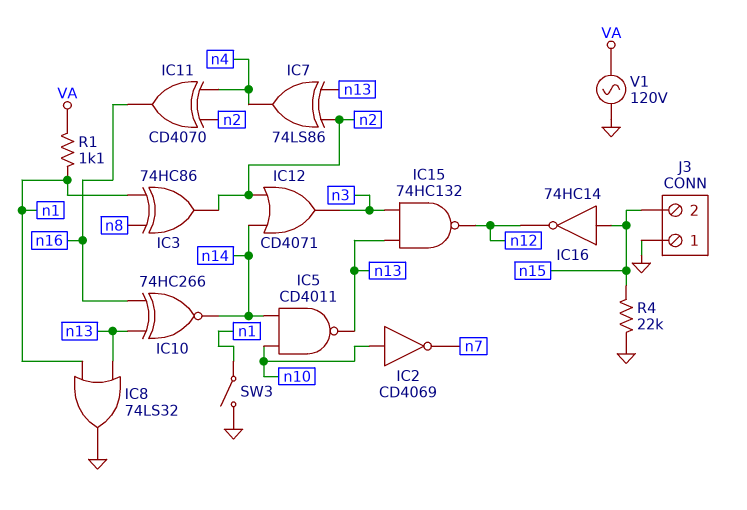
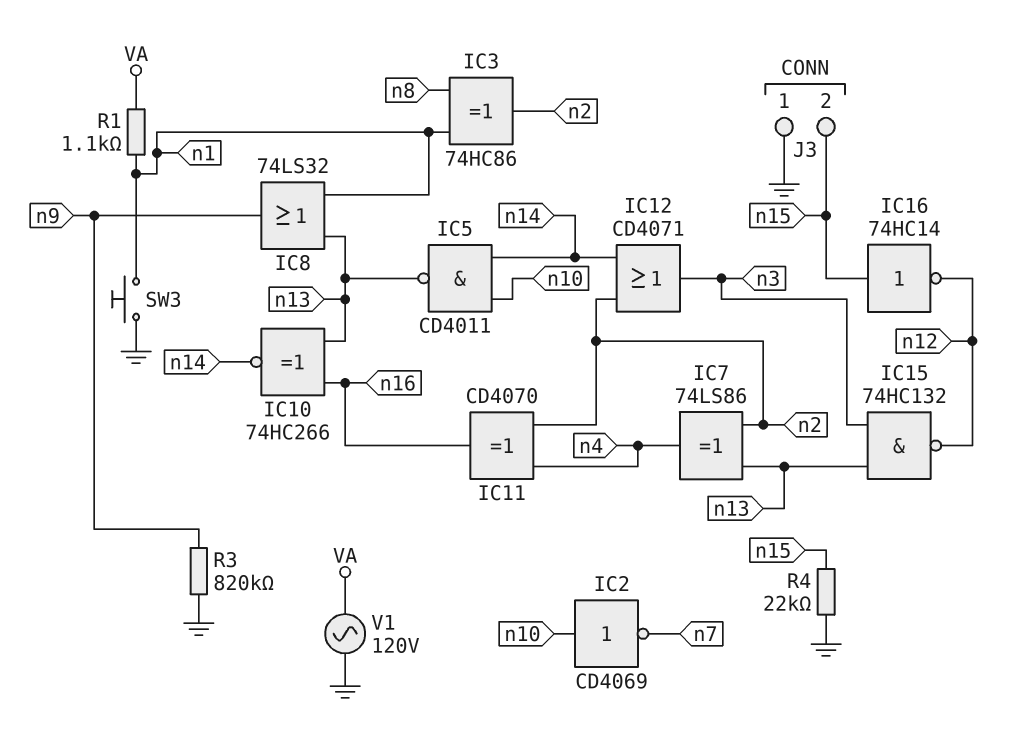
IC8: OR 74LS32 (in n1, in n13, out GND) -> OR 74LS32 (in n1, in n13, out n9)
R3: none -> 820k (GND, n9)
SW3: switch (GND, n1) -> button (GND, n1)

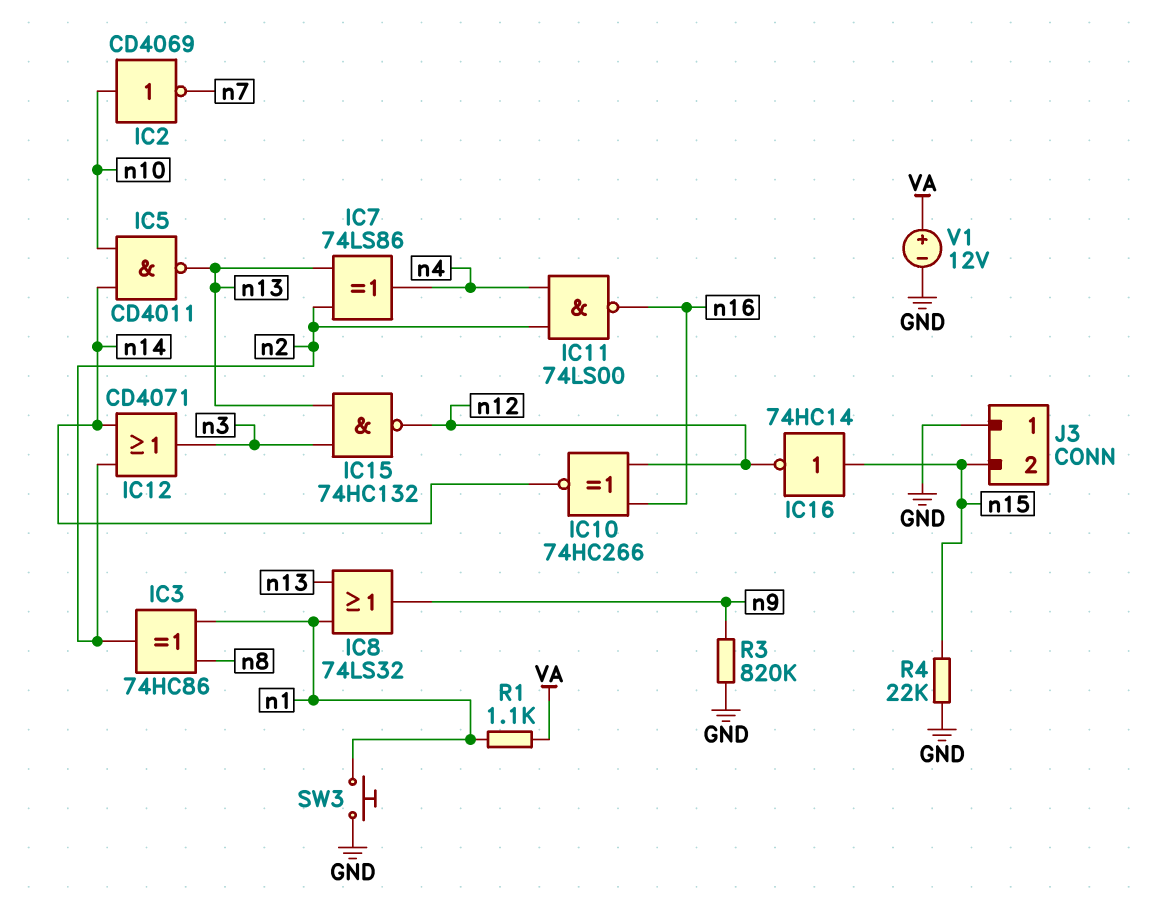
IC10: XNOR 74HC266 (in n13, in n16, out n14) -> XNOR 74HC266 (in n12, in n16, out n14)
IC11: XOR CD4070 (in n2, in n4, out n16) -> NAND 74LS00 (in n2, in n4, out n16)
V1: AC 120V (GND, VA) -> 12V (plus VA, minus GND)

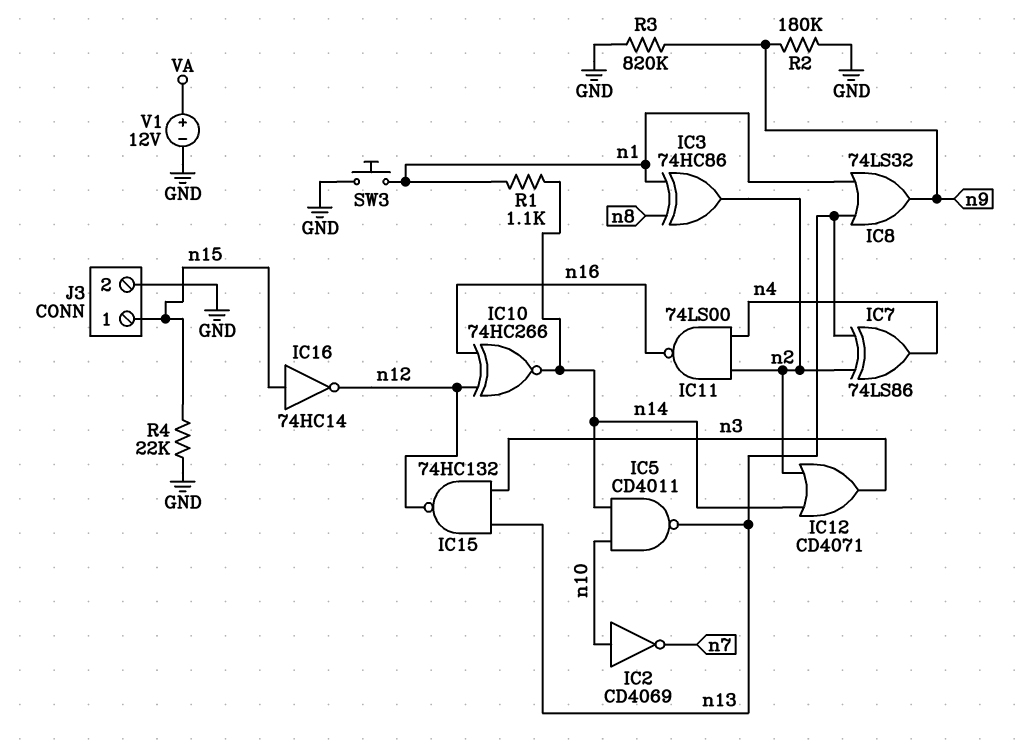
J3 pin 1: GND -> n15
J3 pin 2: n15 -> GND
R1: 1.1k (VA, n1) -> 1.1k (n1, n14)
R2: none -> 180k (GND, n9)

